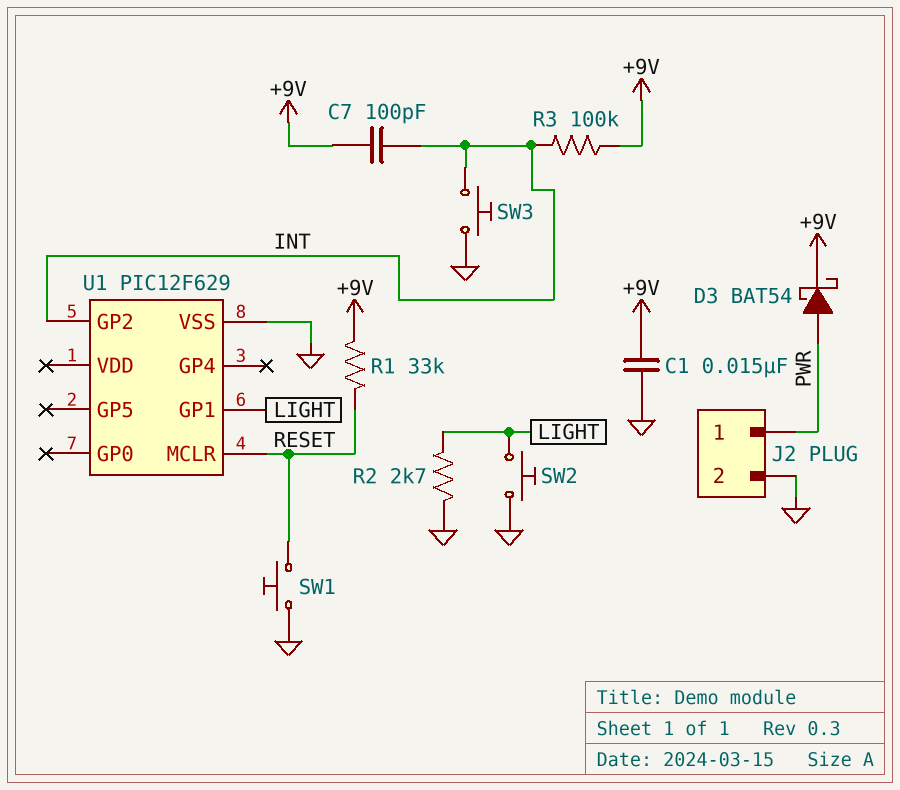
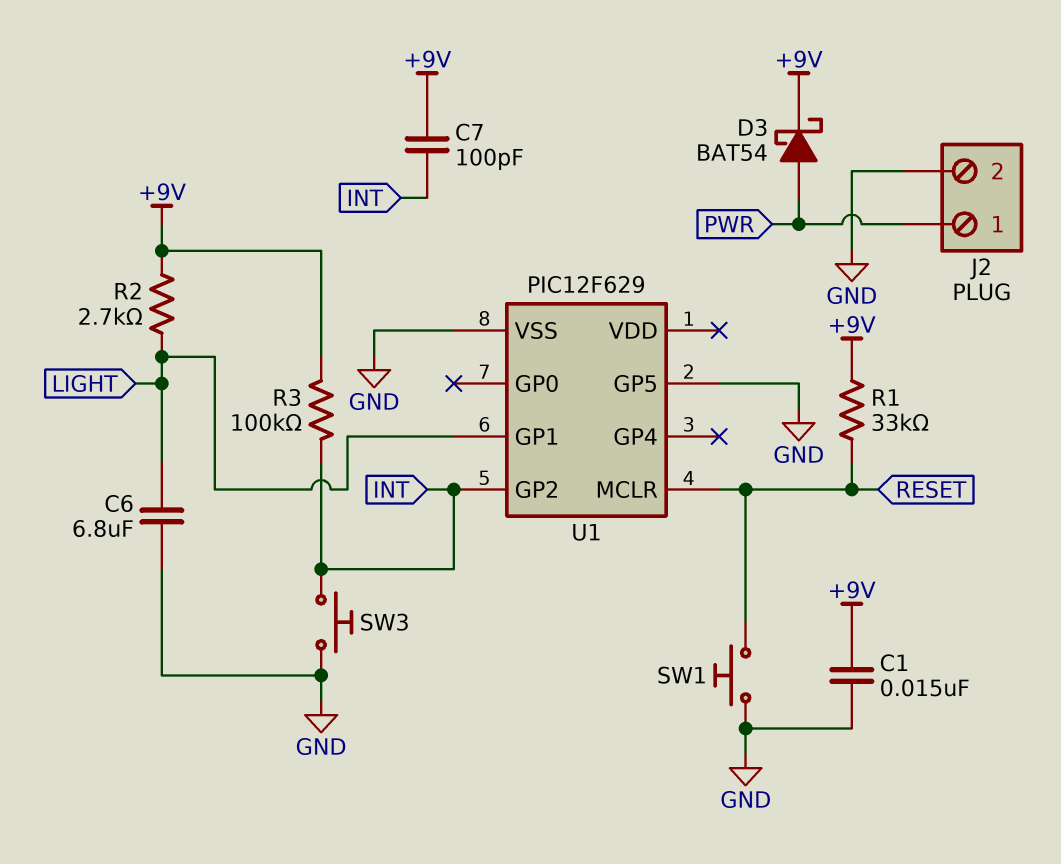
C6: none -> 6.8uF (GND, LIGHT)
R2: 2.7k (GND, LIGHT) -> 2.7k (+9V, LIGHT)
SW2: button (GND, LIGHT) -> none
U1 pin GP5: none -> GND

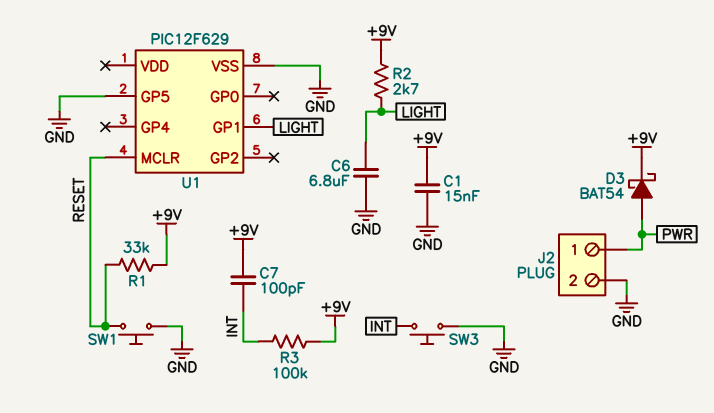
U1 pin GP2: INT -> none

